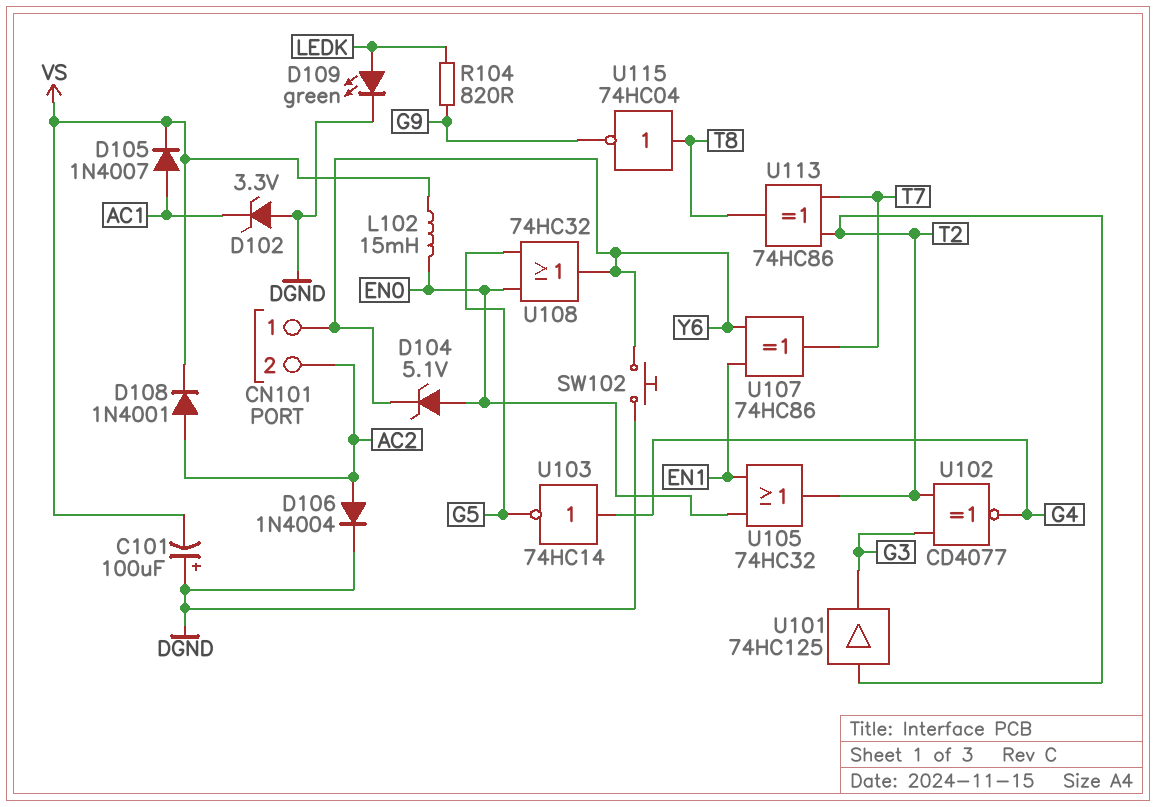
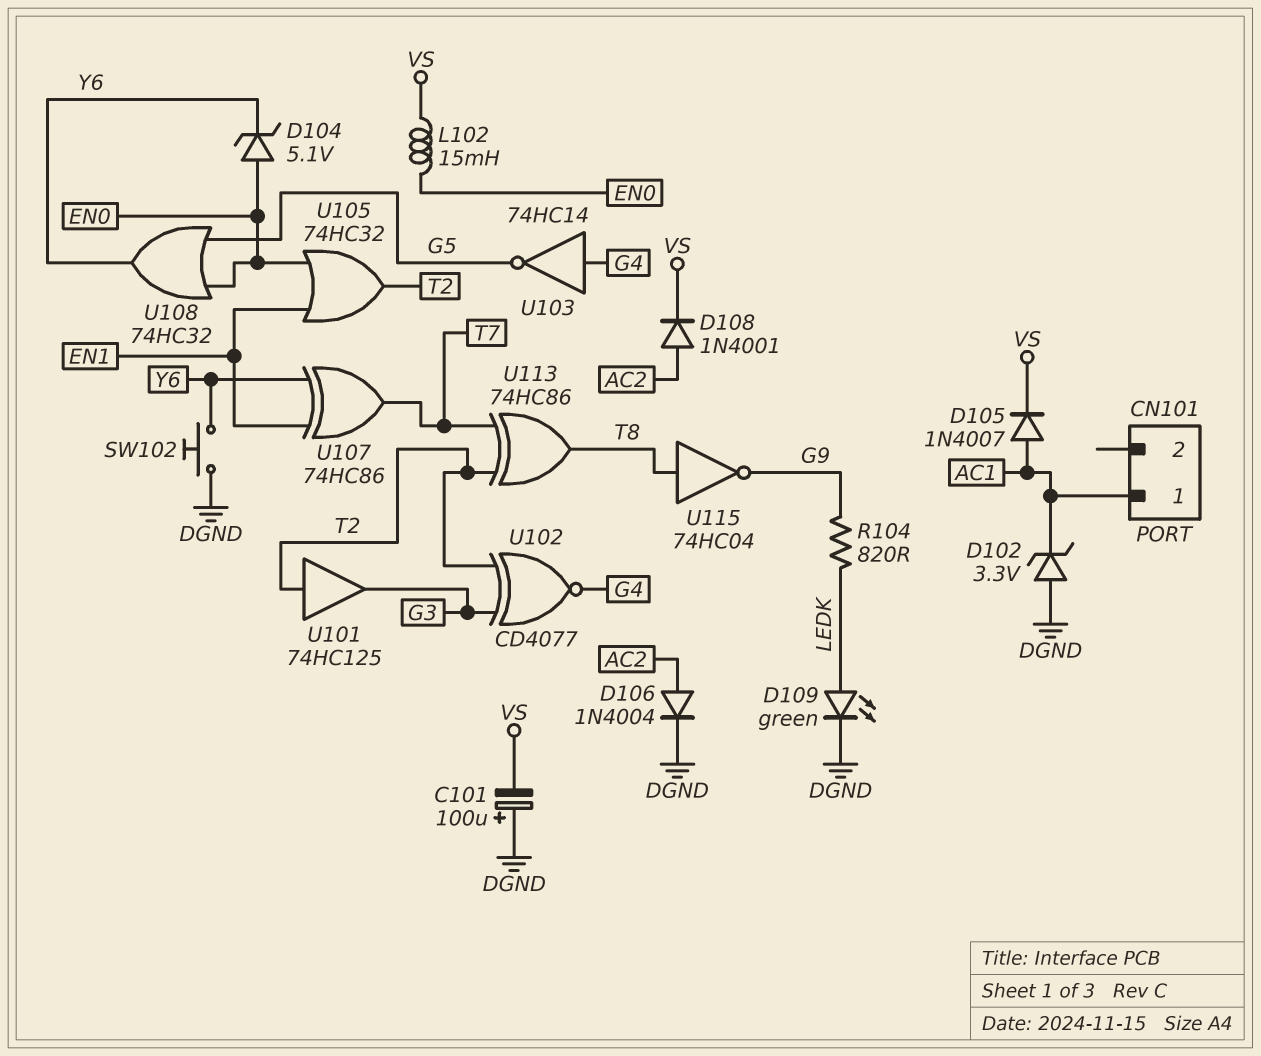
CN101 pin 1: Y6 -> AC1
CN101 pin 2: AC2 -> none

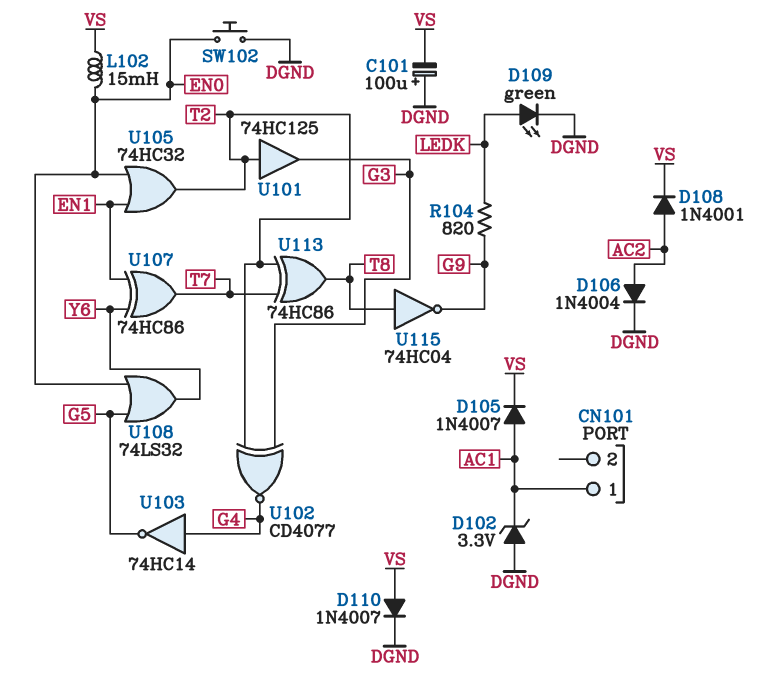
D104: zener 5.1V (A EN0, K Y6) -> none
D110: none -> diode 1N4007 (A VS, K DGND)
SW102: button (DGND, Y6) -> button (DGND, EN0)
U108: OR 74HC32 (in EN0, in G5, out Y6) -> OR 74LS32 (in EN0, in G5, out Y6)

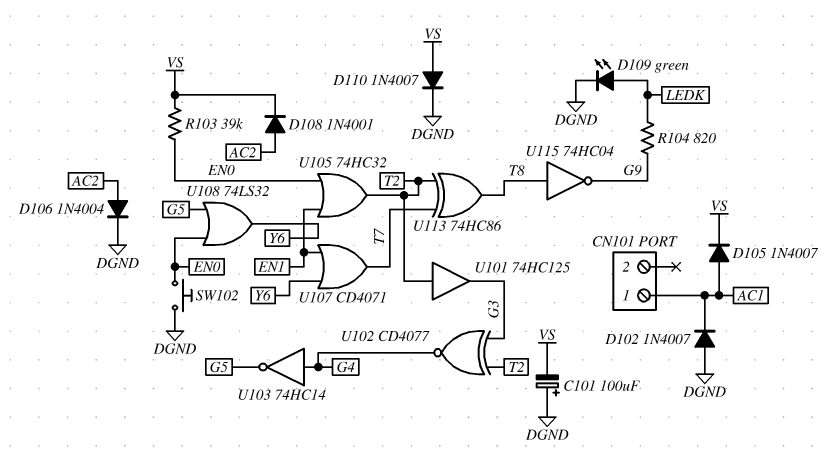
D102: zener 3.3V (A DGND, K AC1) -> diode 1N4007 (A DGND, K AC1)
L102: 15mH (EN0, VS) -> none
R103: none -> 39k (EN0, VS)
U107: XOR 74HC86 (in EN1, in Y6, out T7) -> OR CD4071 (in EN1, in Y6, out T7)

